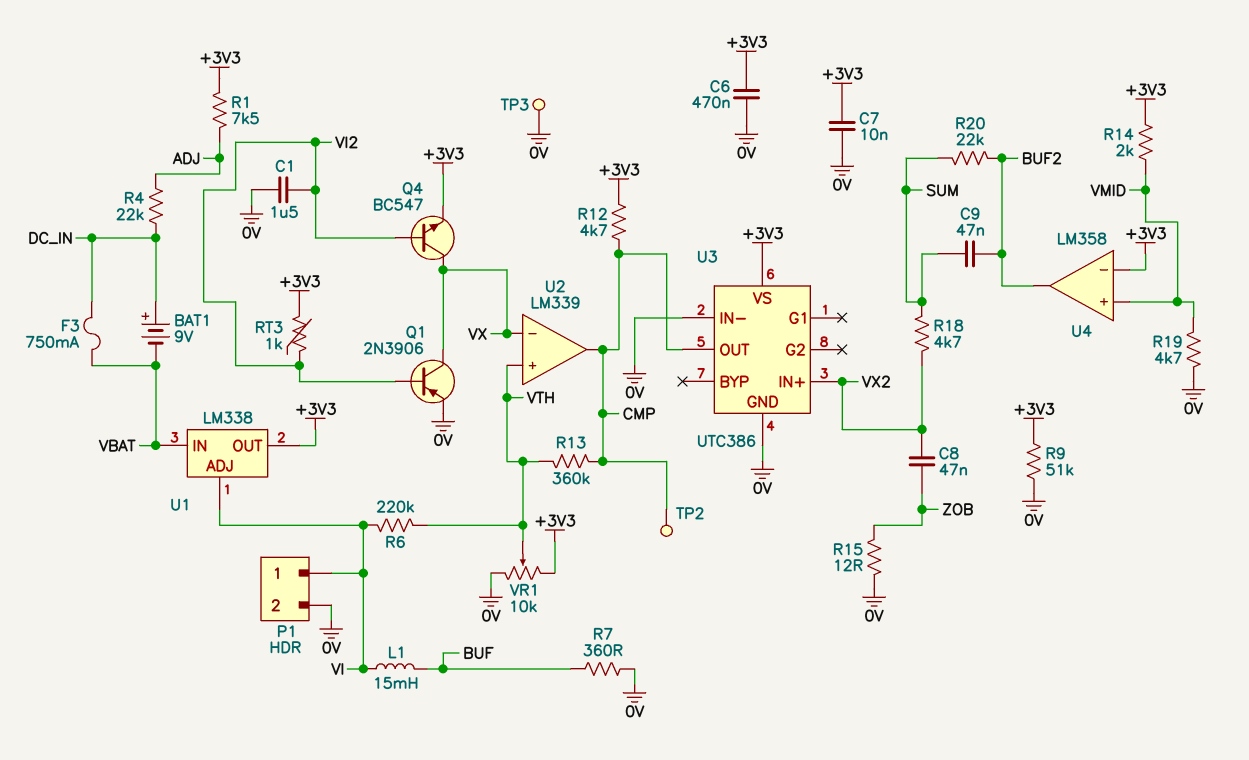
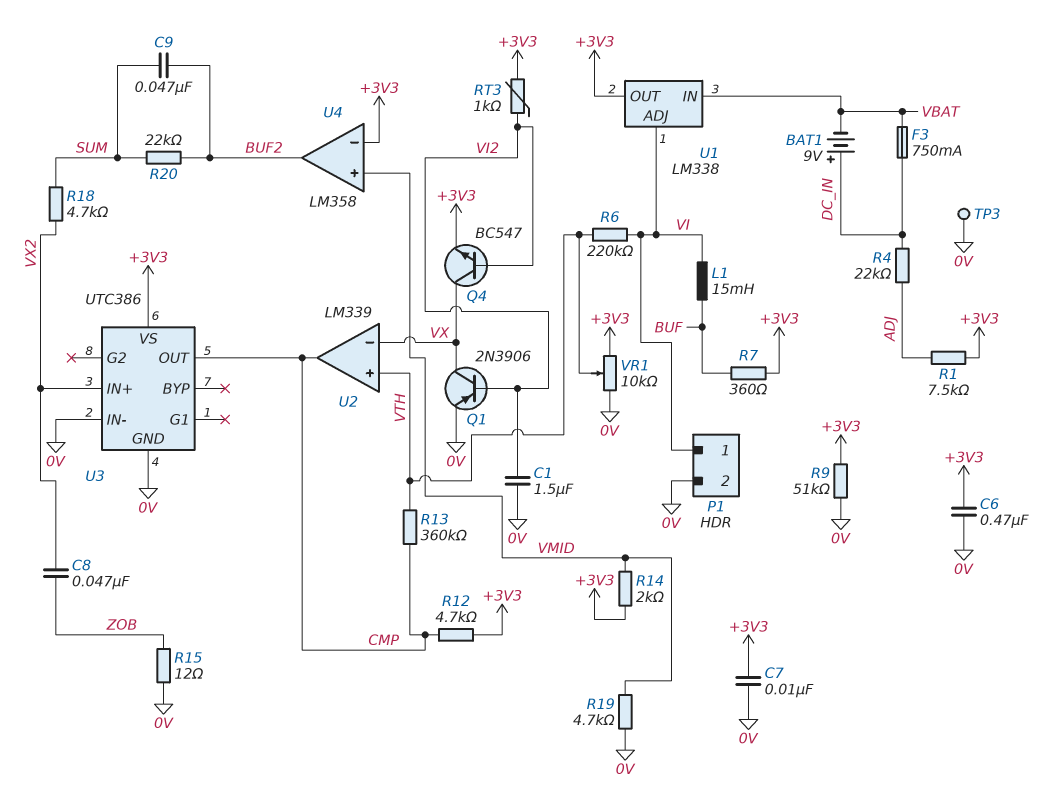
R7: 360 (0V, BUF) -> 360 (+3V3, BUF)
TP2: test point (CMP) -> none

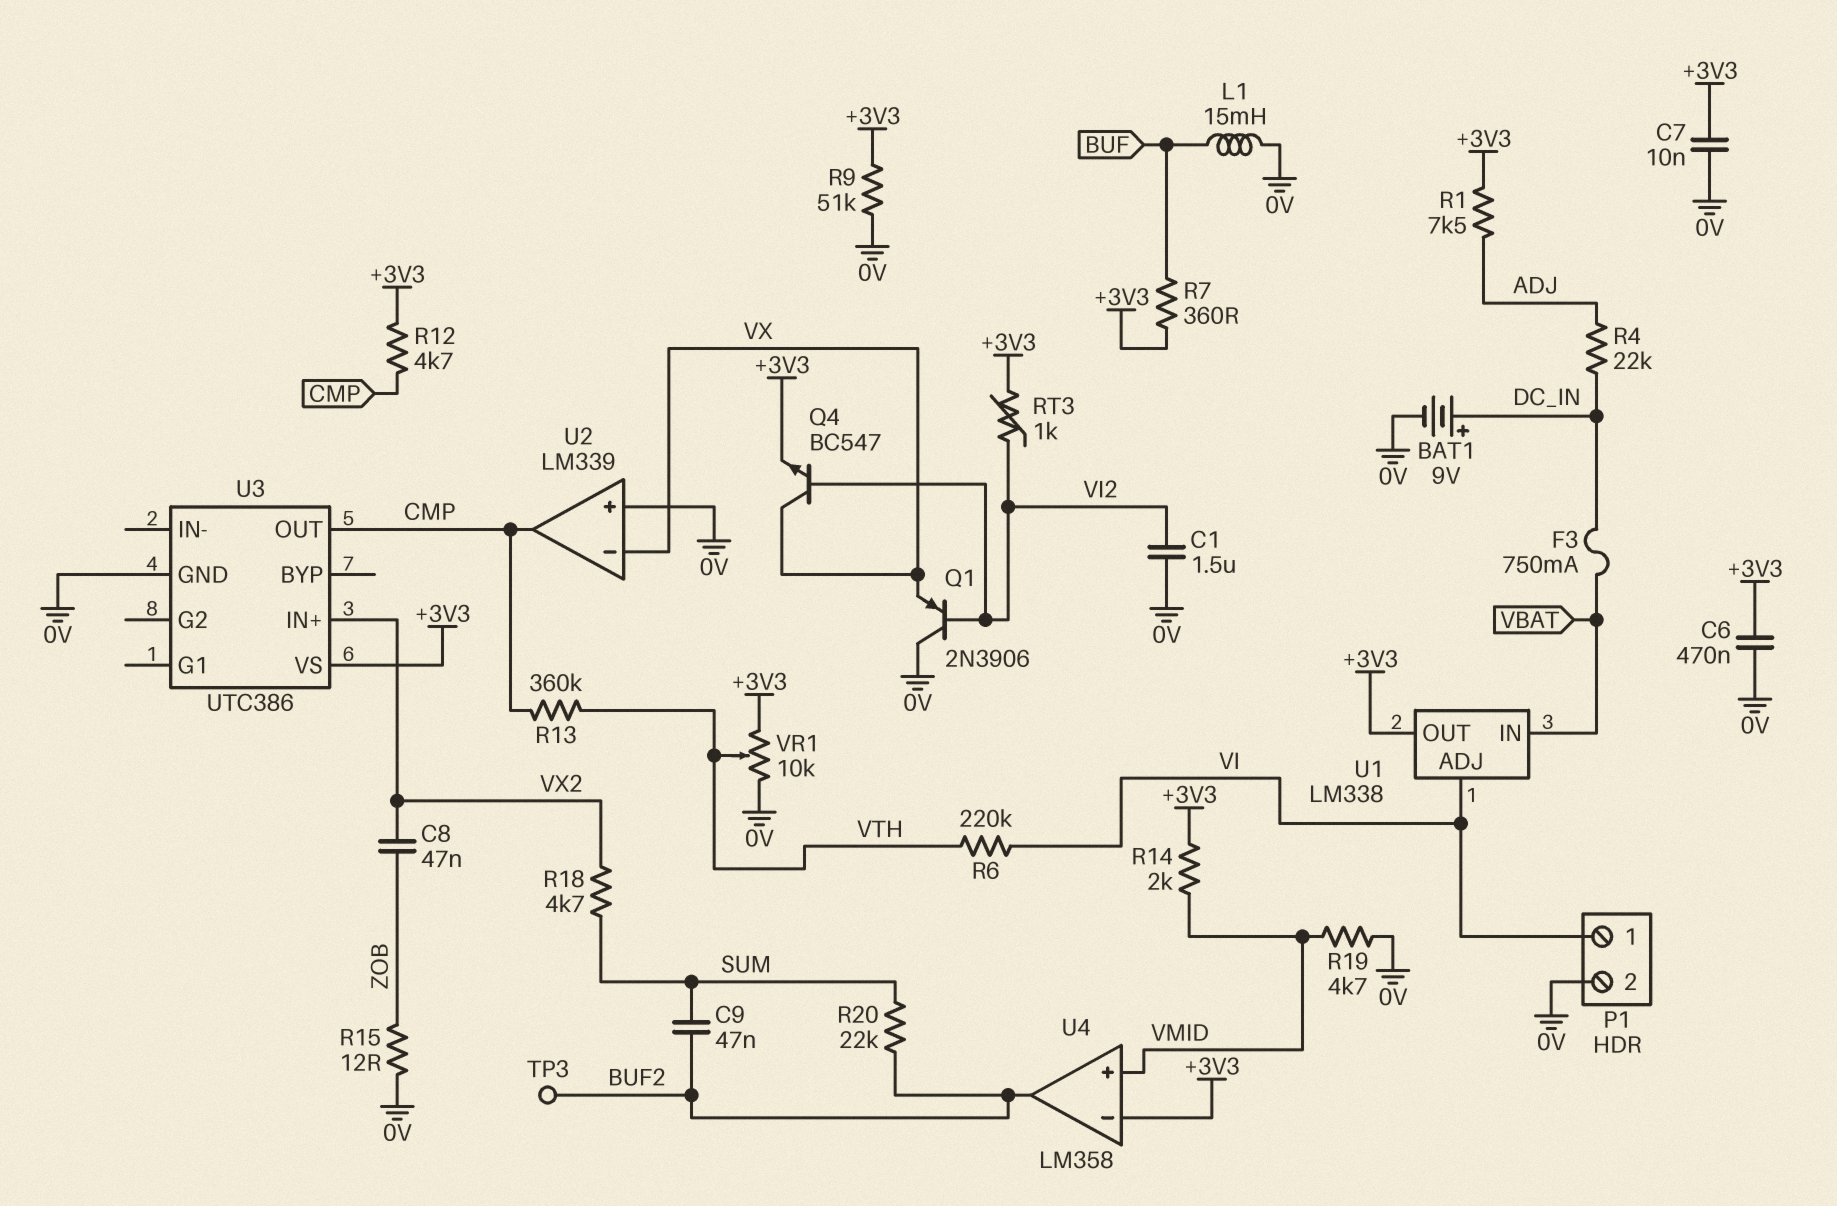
BAT1: 9V (plus DC_IN, minus VBAT) -> 9V (plus DC_IN, minus 0V)
L1: 15mH (BUF, VI) -> 15mH (0V, BUF)
Q1: PNP 2N3906 (B VI2, C VX, E 0V) -> PNP 2N3906 (B VI2, C 0V, E VX)
TP3: test point (0V) -> test point (BUF2)
U2 pin in+: VTH -> 0V
U3 pin IN-: 0V -> none

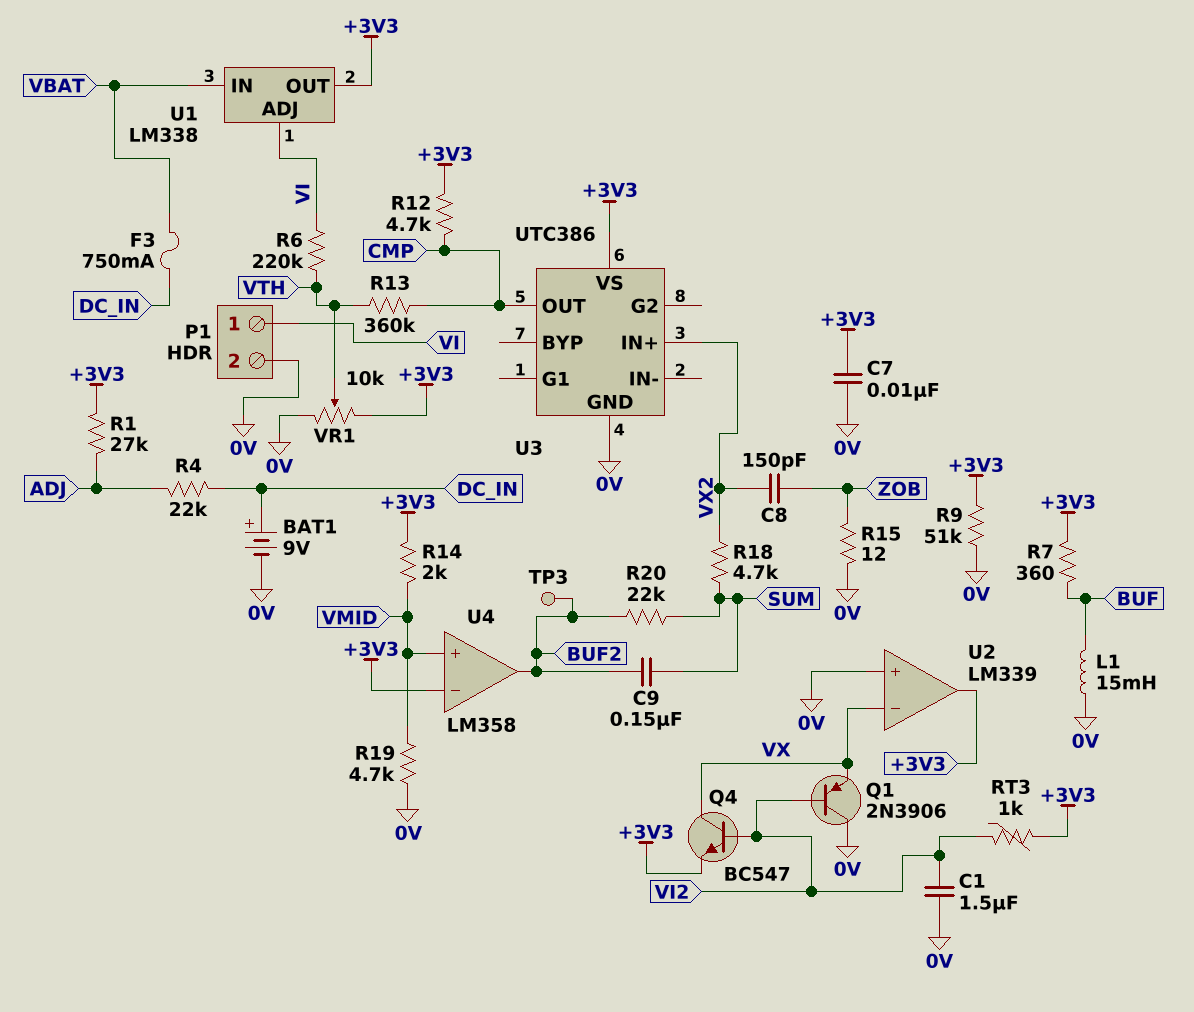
C6: 470nF (+3V3, 0V) -> none
C8: 47nF (VX2, ZOB) -> 150pF (VX2, ZOB)
C9: 47nF (BUF2, SUM) -> 150nF (BUF2, SUM)
R1: 7.5k (+3V3, ADJ) -> 27k (+3V3, ADJ)
U2 pin out: CMP -> +3V3

